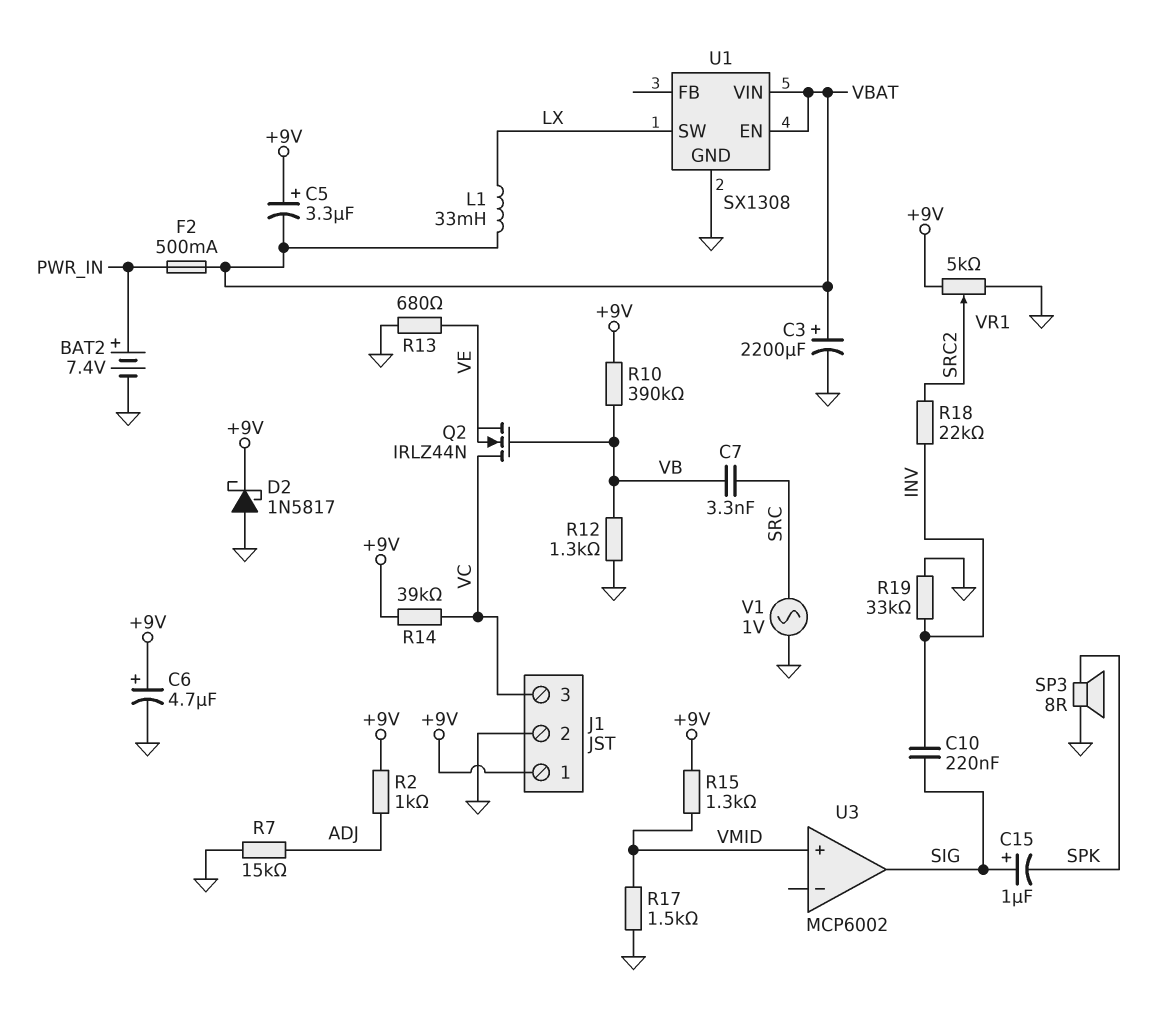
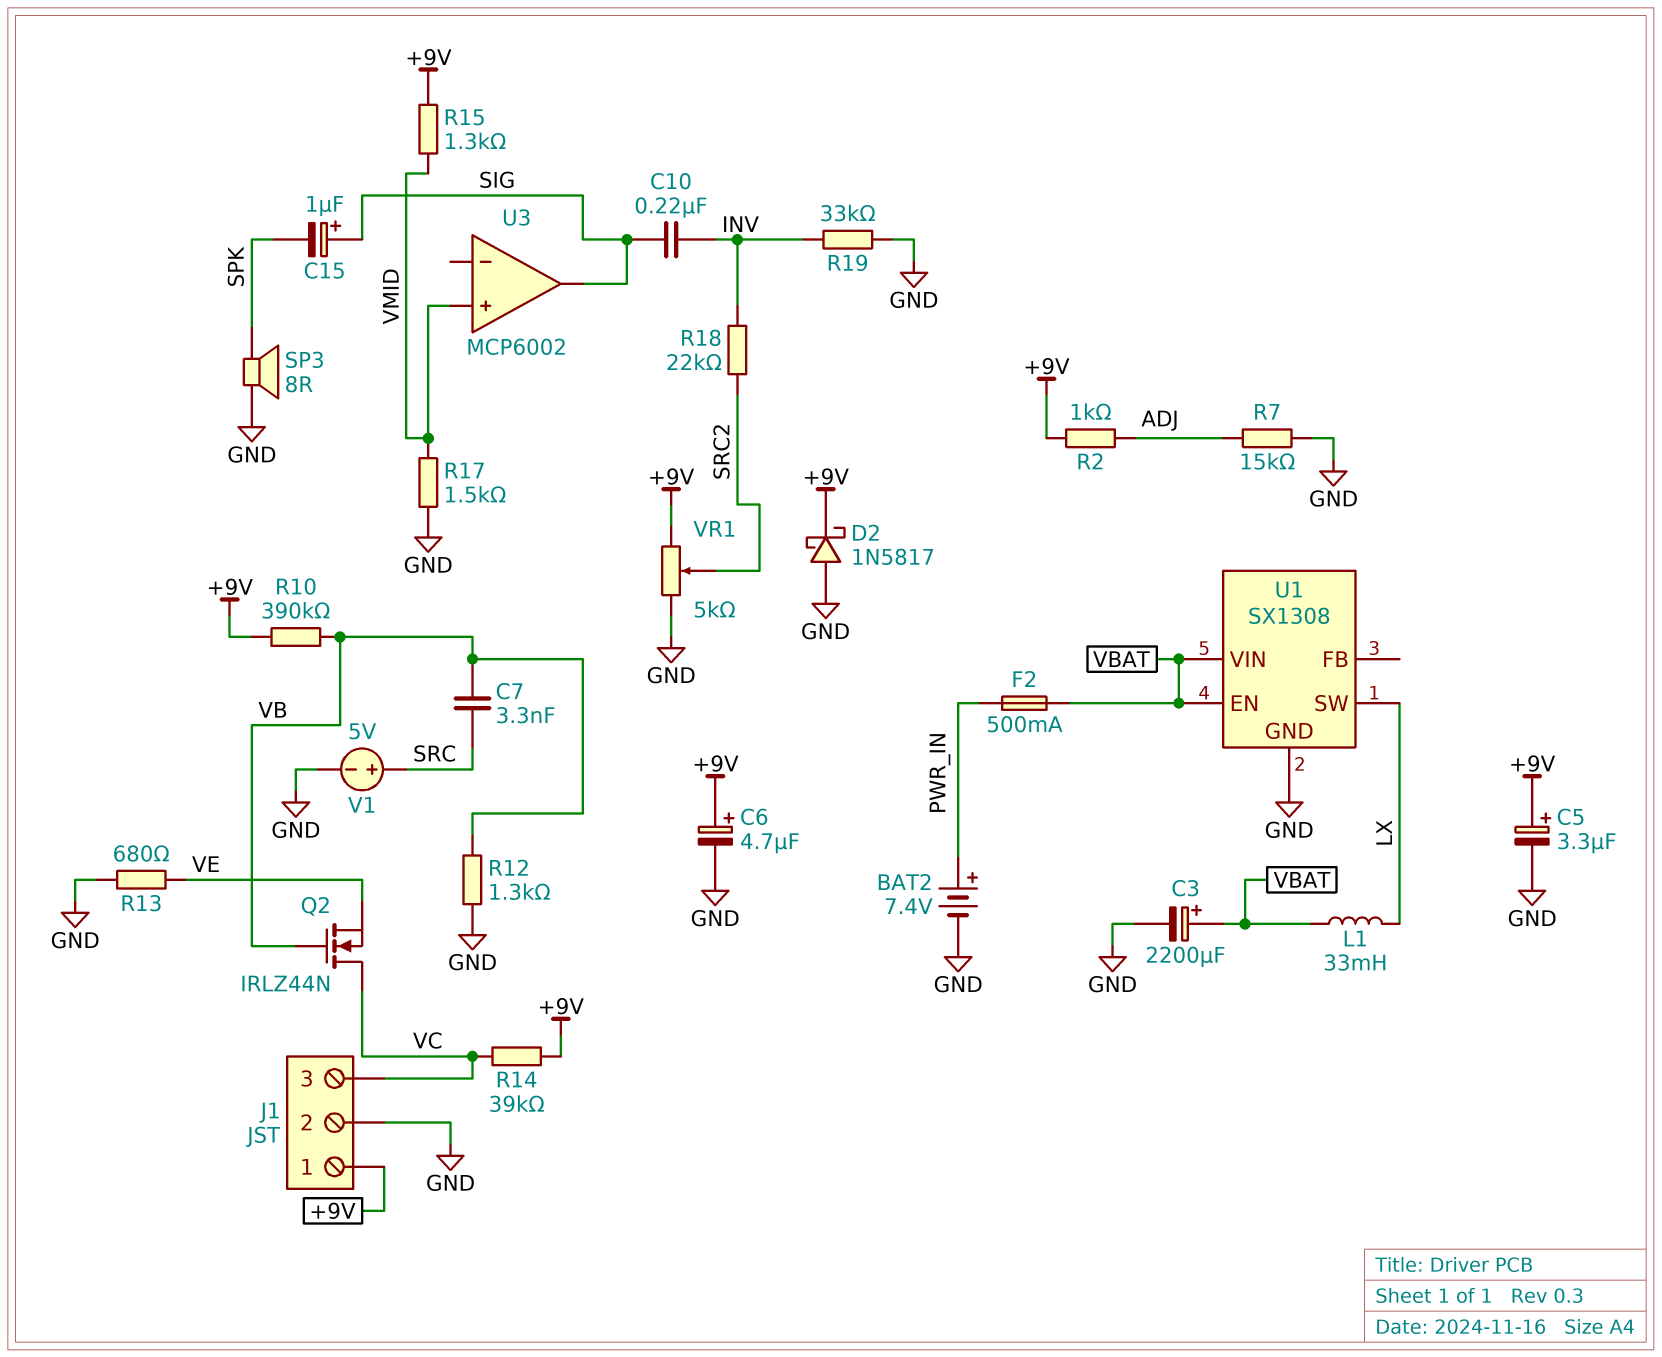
C5: 3.3uF (plus +9V, minus VBAT) -> 3.3uF (plus +9V, minus GND)
V1: AC 1V (GND, SRC) -> 5V (plus SRC, minus GND)

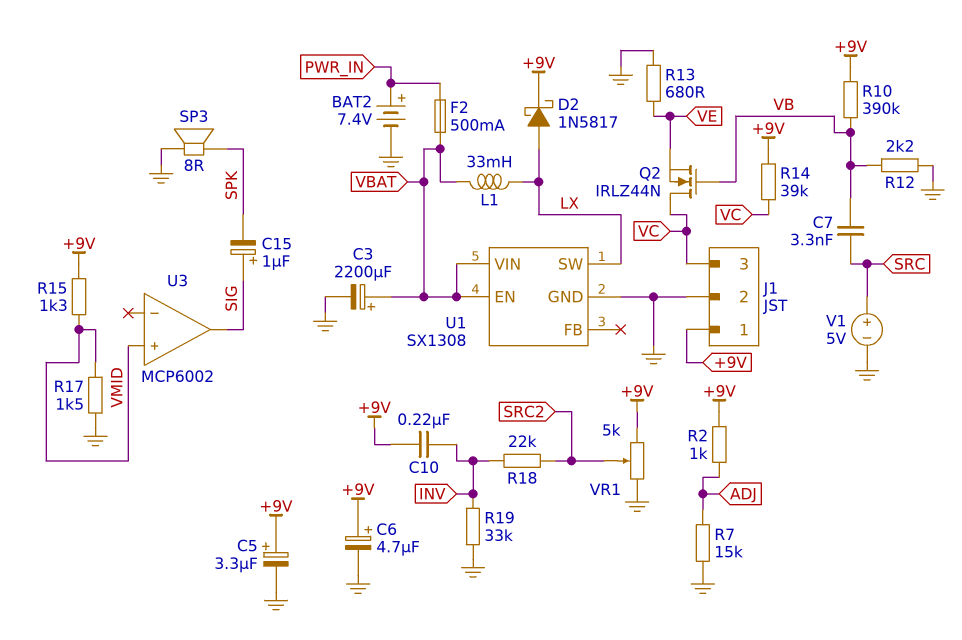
C10: 220nF (INV, SIG) -> 220nF (+9V, INV)
D2: schottky 1N5817 (A GND, K +9V) -> schottky 1N5817 (A LX, K +9V)
R12: 1.3k (GND, VB) -> 2.2k (GND, VB)

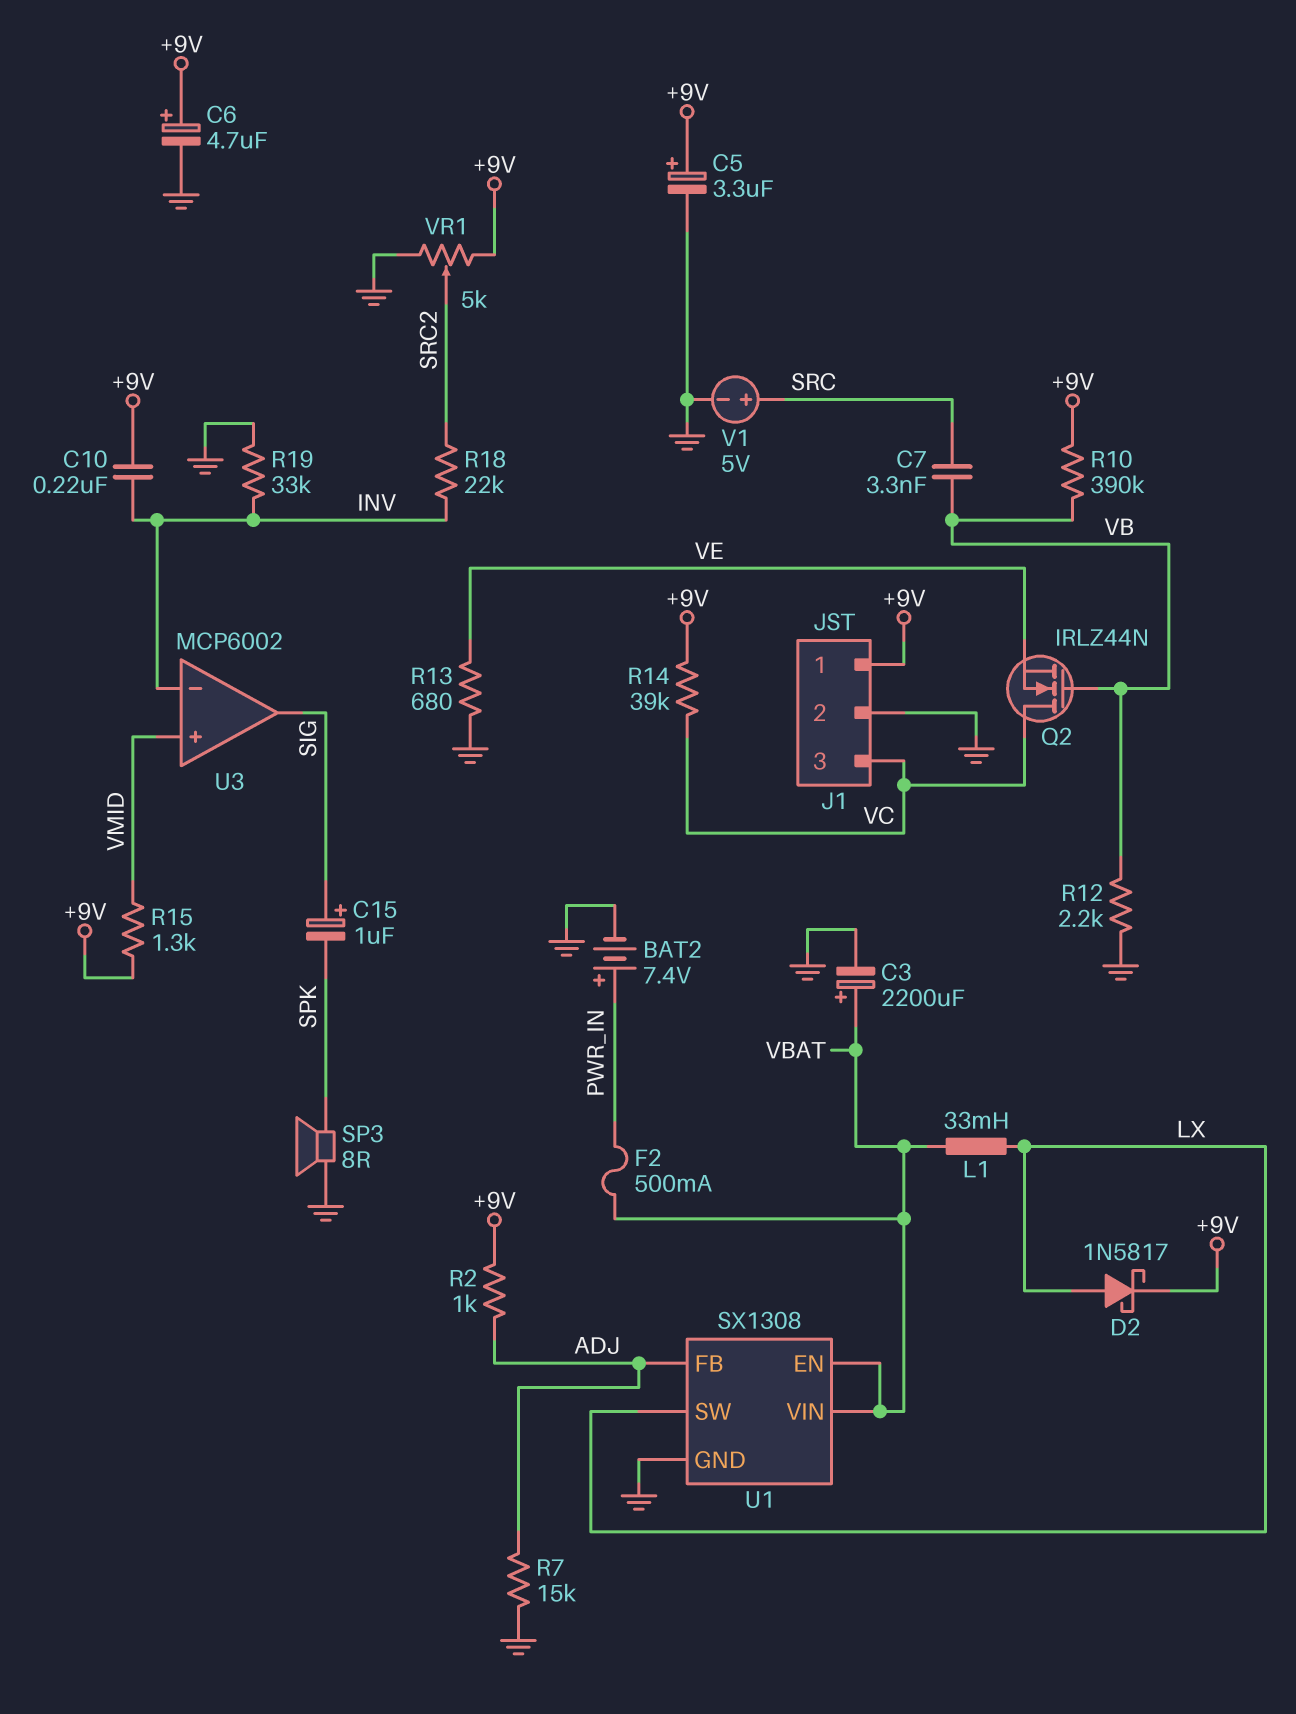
R17: 1.5k (GND, VMID) -> none
U1 pin FB: none -> ADJ
U3 pin in-: none -> INV

